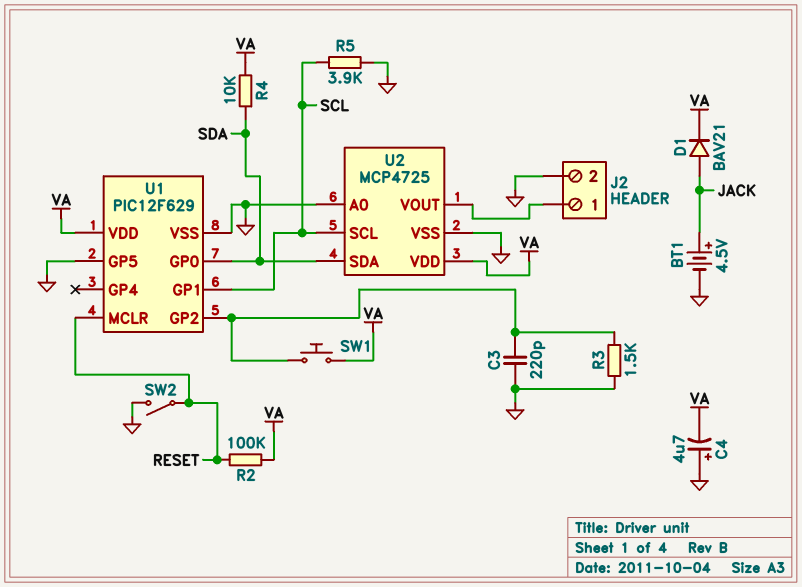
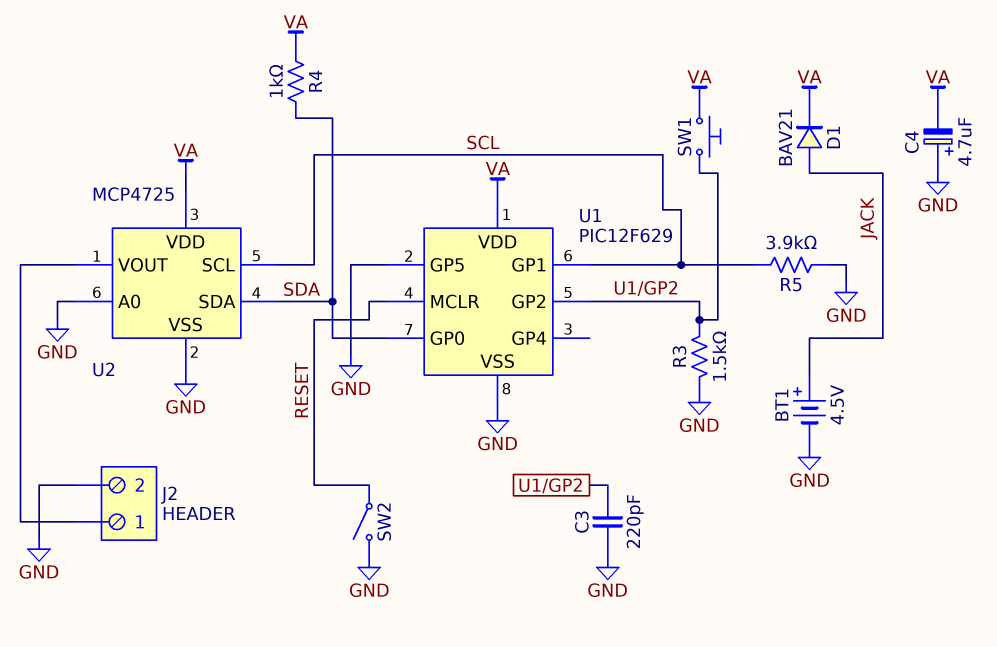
R2: 100k (RESET, VA) -> none
R4: 10k (SDA, VA) -> 1k (SDA, VA)

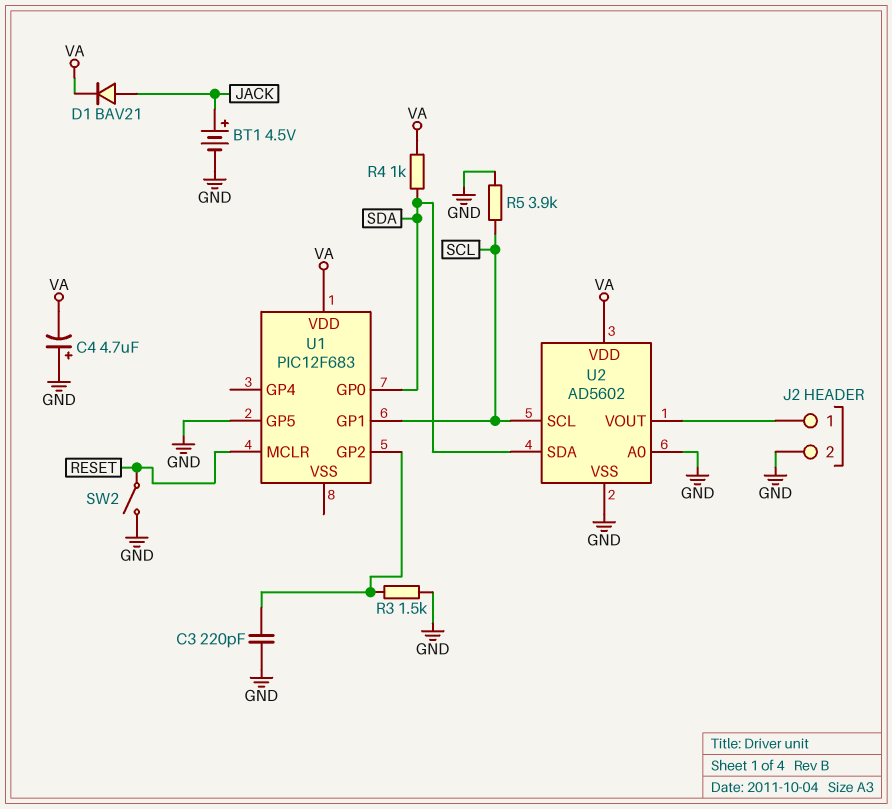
SW1: button (U1/GP2, VA) -> none
U1: PIC12F629 -> PIC12F683
U1 pin VSS: GND -> none
U2: MCP4725 -> AD5602

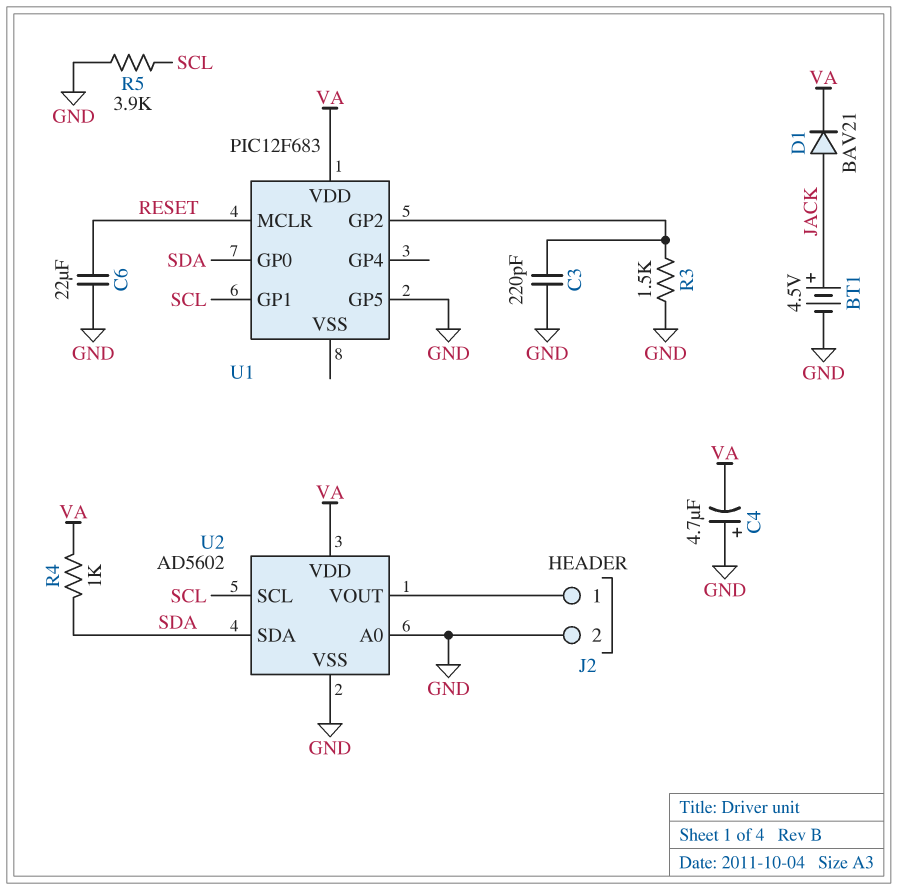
C6: none -> 22uF (GND, RESET)
SW2: switch (GND, RESET) -> none

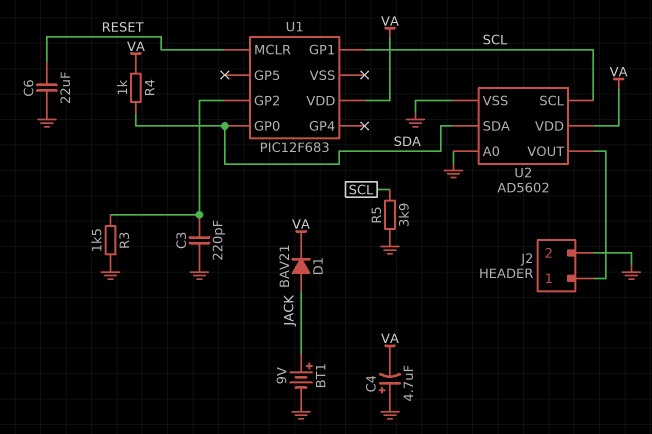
BT1: 4.5V (plus JACK, minus GND) -> 9V (plus JACK, minus GND)
U1 pin GP5: GND -> none

